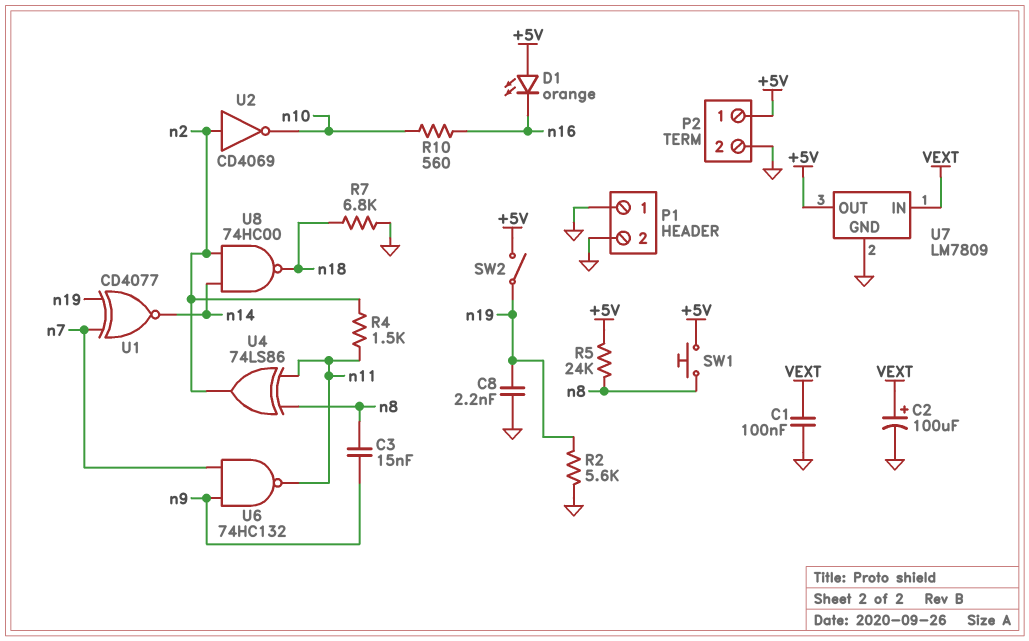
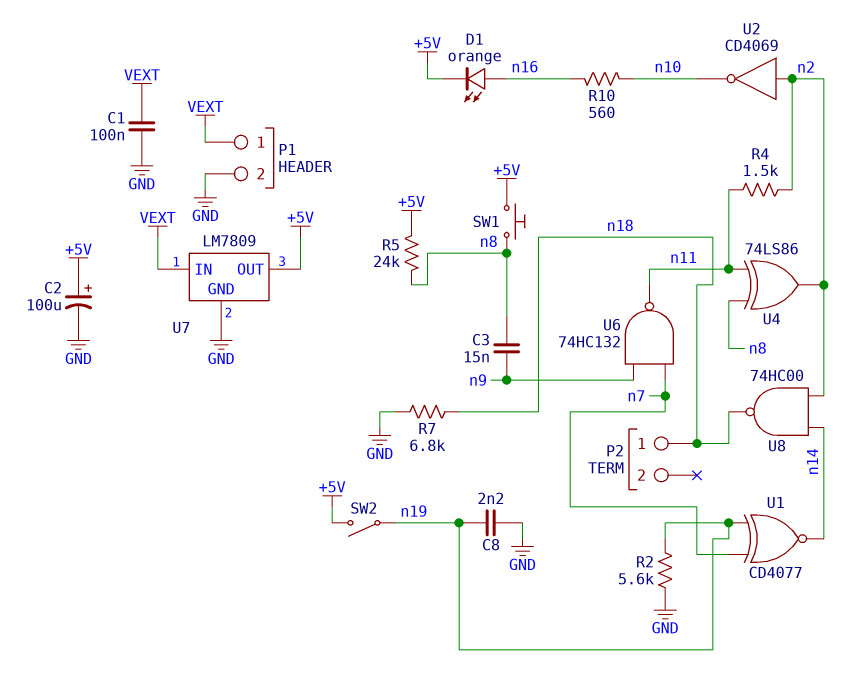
C2: 100uF (plus VEXT, minus GND) -> 100uF (plus +5V, minus GND)
D1: LED orange (A +5V, K n16) -> LED orange (A n16, K +5V)
P1 pin 1: GND -> VEXT
P2 pin 1: +5V -> n18
P2 pin 2: GND -> none

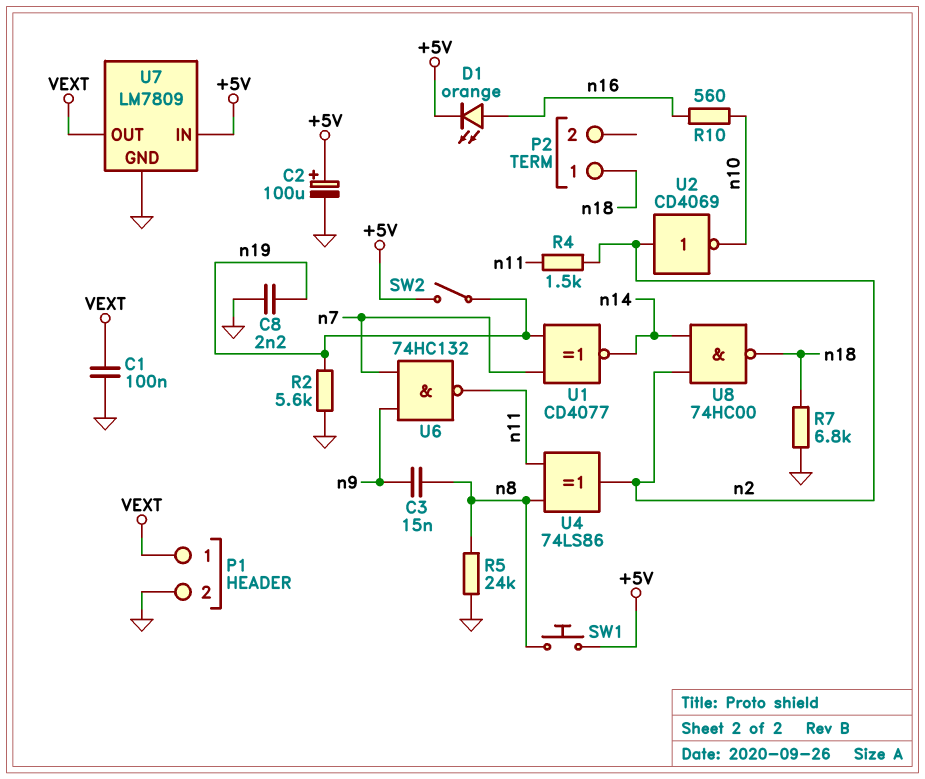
R5: 24k (+5V, n8) -> 24k (GND, n8)
U7 pin IN: VEXT -> +5V
U7 pin OUT: +5V -> VEXT

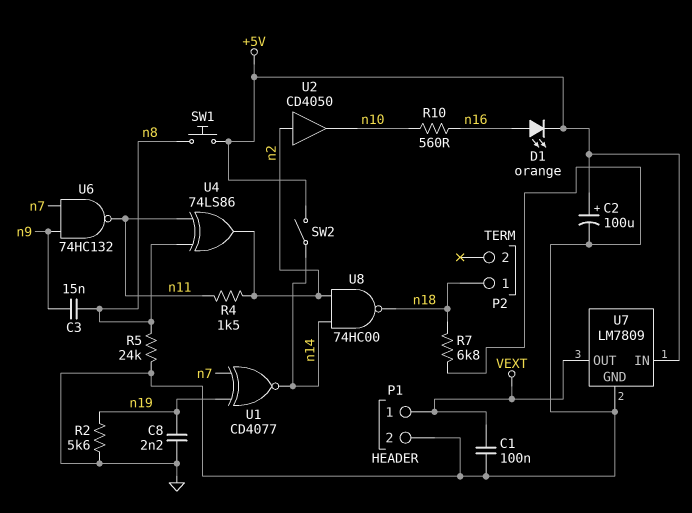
SW2: switch (+5V, n19) -> switch (+5V, n14)
U2: NOT CD4069 (in n2, out n10) -> buffer CD4050 (in n2, out n10)

